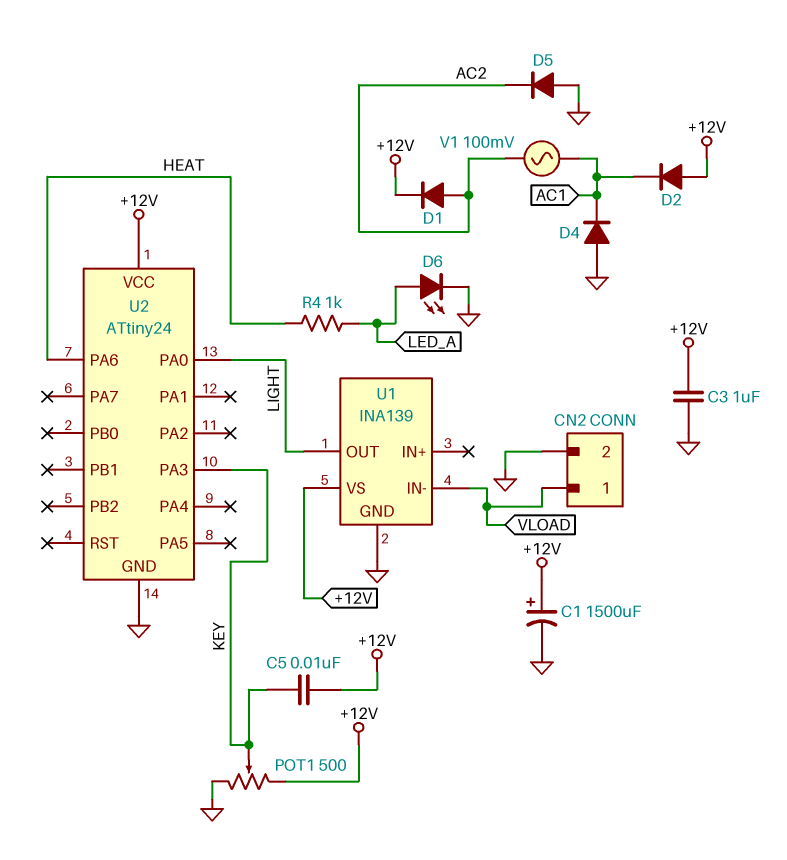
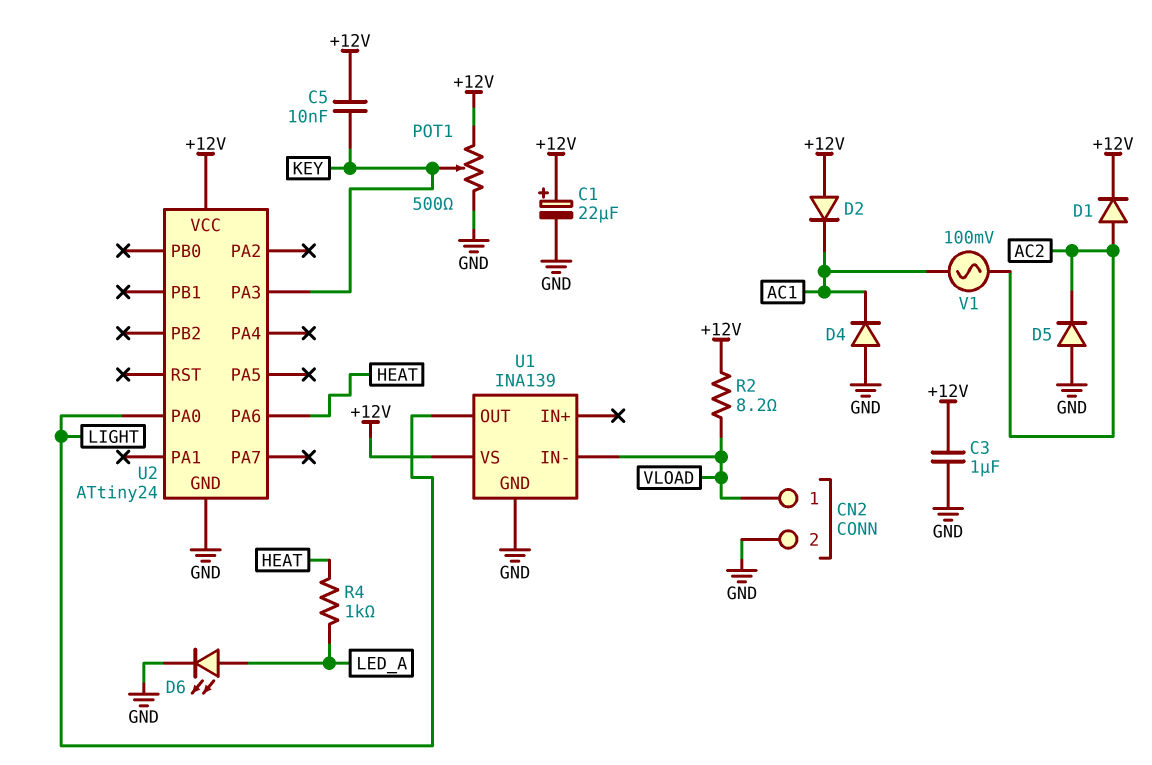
C1: 1500uF (plus +12V, minus GND) -> 22uF (plus +12V, minus GND)
R2: none -> 8.2 (+12V, VLOAD)

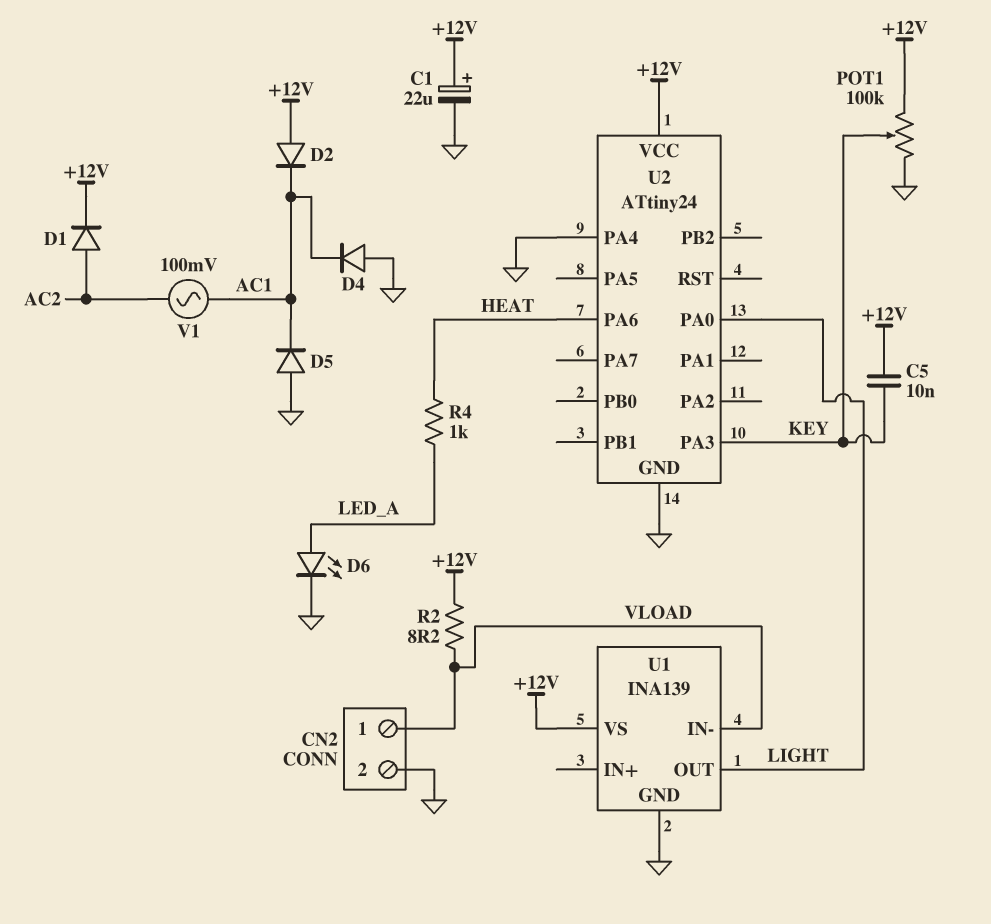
C3: 1uF (+12V, GND) -> none
D5: diode (A GND, K AC2) -> diode (A GND, K AC1)
POT1: 500 (+12V, GND, wiper KEY) -> 100k (+12V, GND, wiper KEY)
U2 pin PA4: none -> GND

